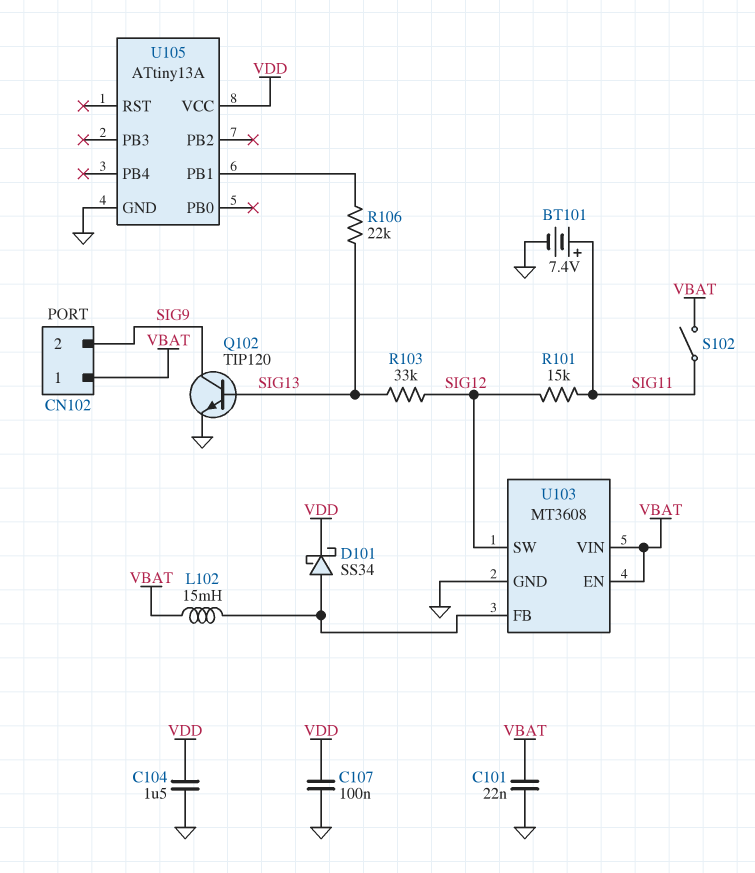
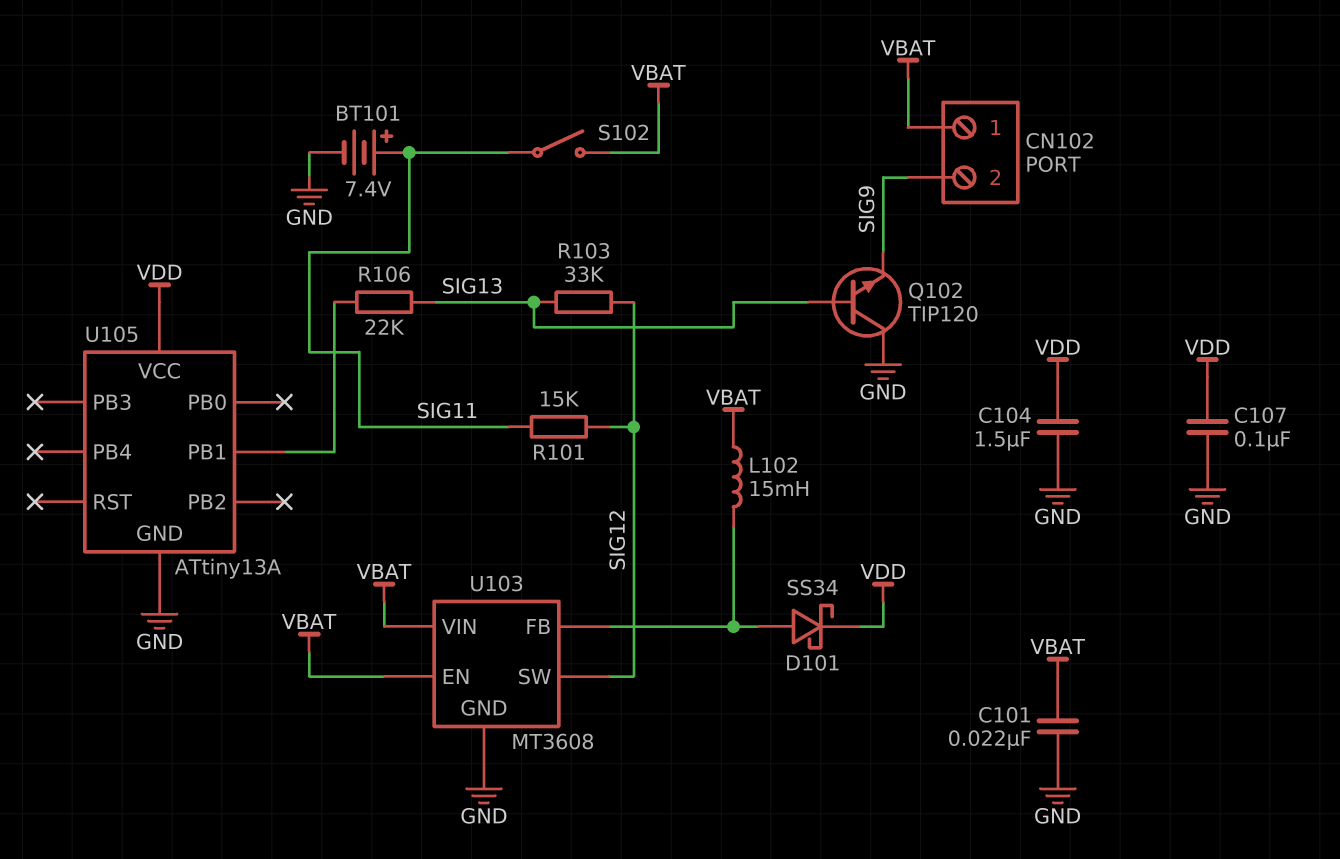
Q102: NPN TIP120 (B SIG13, C SIG9, E GND) -> NPN TIP120 (B SIG13, C GND, E SIG9)

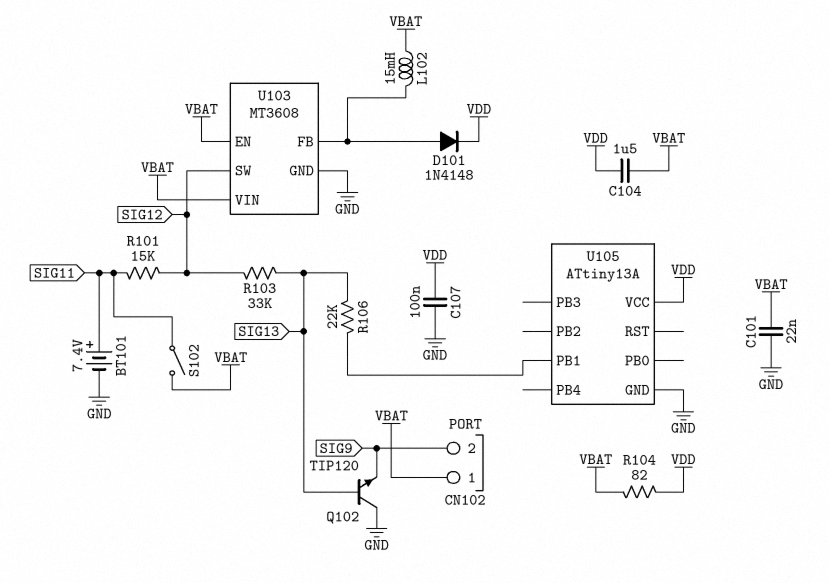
C104: 1.5uF (GND, VDD) -> 1.5uF (VBAT, VDD)
D101: schottky SS34 (A U103/FB, K VDD) -> diode 1N4148 (A U103/FB, K VDD)
R104: none -> 82 (VBAT, VDD)

